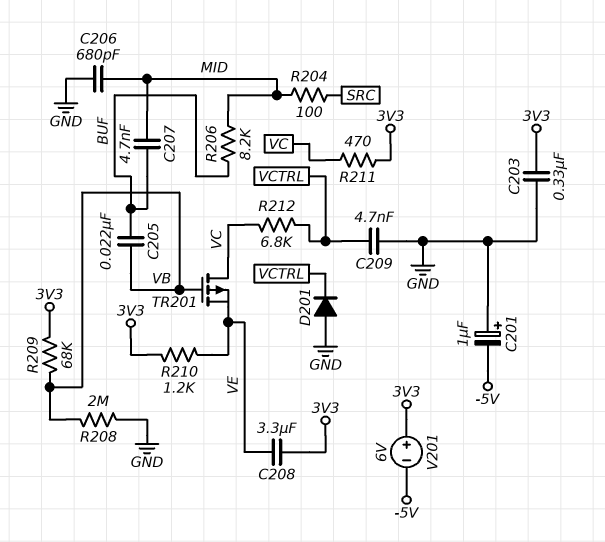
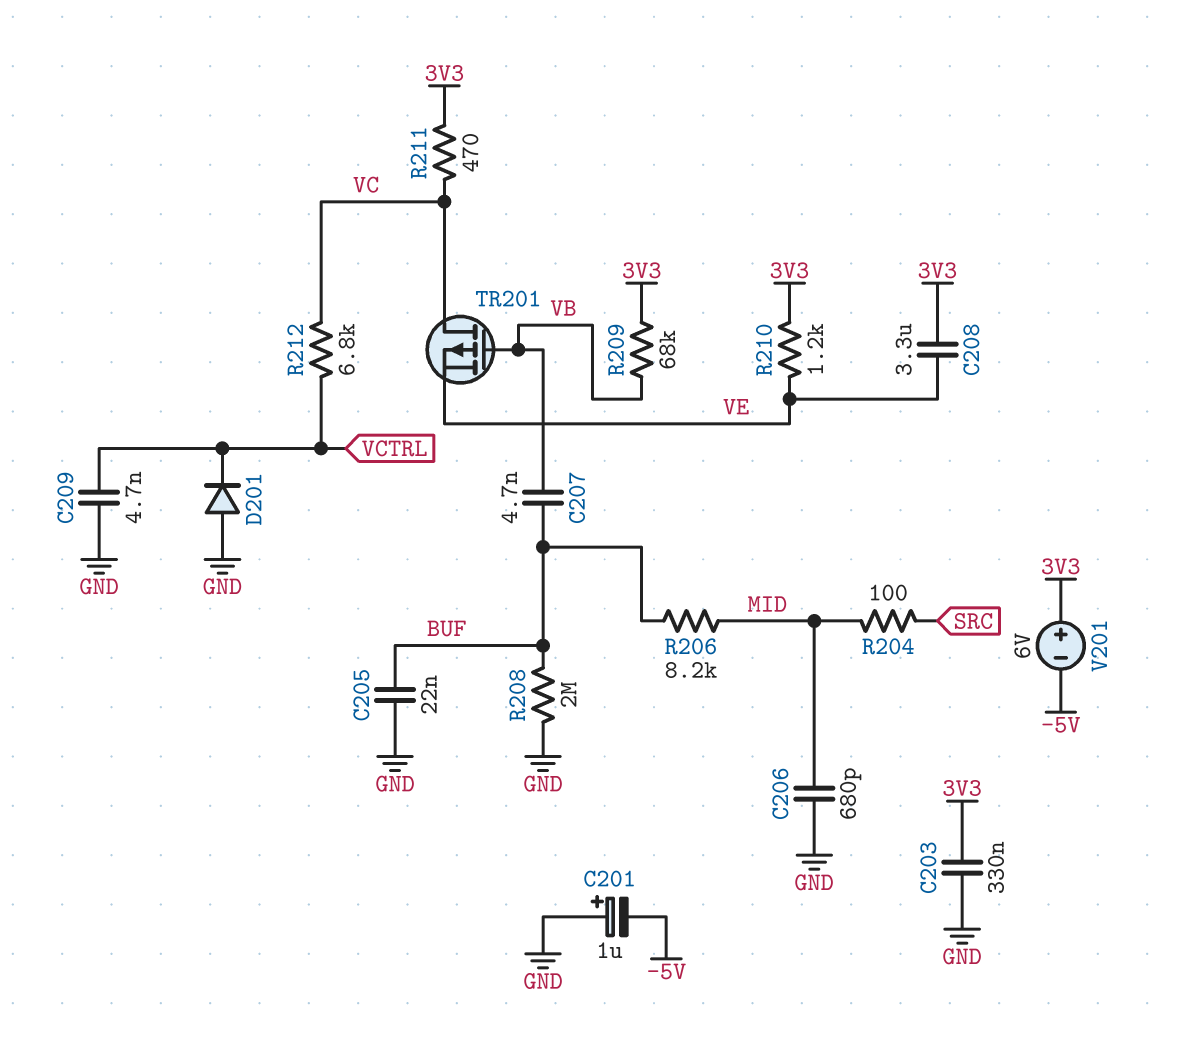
C205: 22nF (BUF, VB) -> 22nF (BUF, GND)
C207: 4.7nF (BUF, MID) -> 4.7nF (BUF, VB)
R208: 2M (GND, VB) -> 2M (BUF, GND)

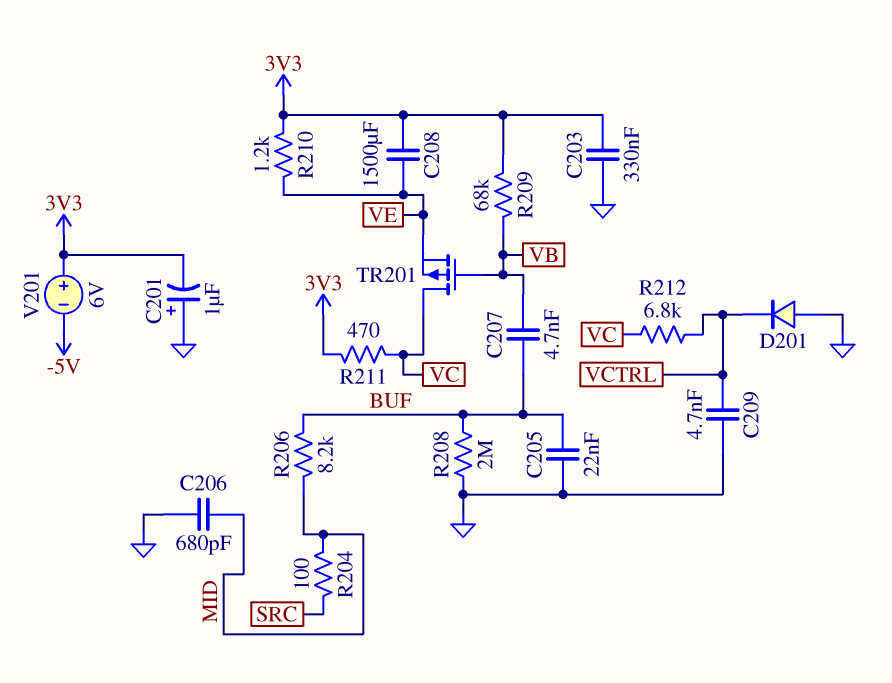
C201: 1uF (plus GND, minus -5V) -> 1uF (plus GND, minus 3V3)
C208: 3.3uF (3V3, VE) -> 1500uF (3V3, VE)

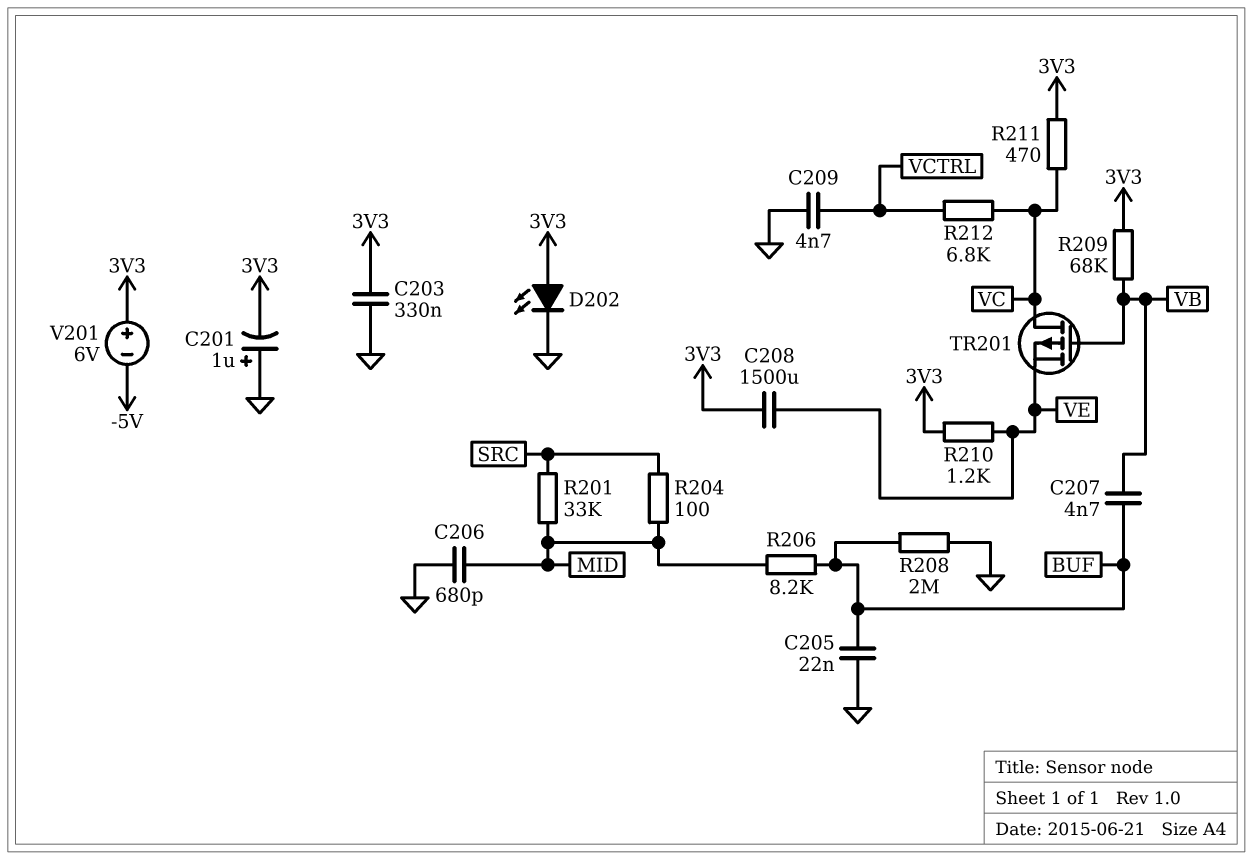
D201: diode (A GND, K VCTRL) -> none
D202: none -> LED (A 3V3, K GND)
R201: none -> 33k (MID, SRC)

